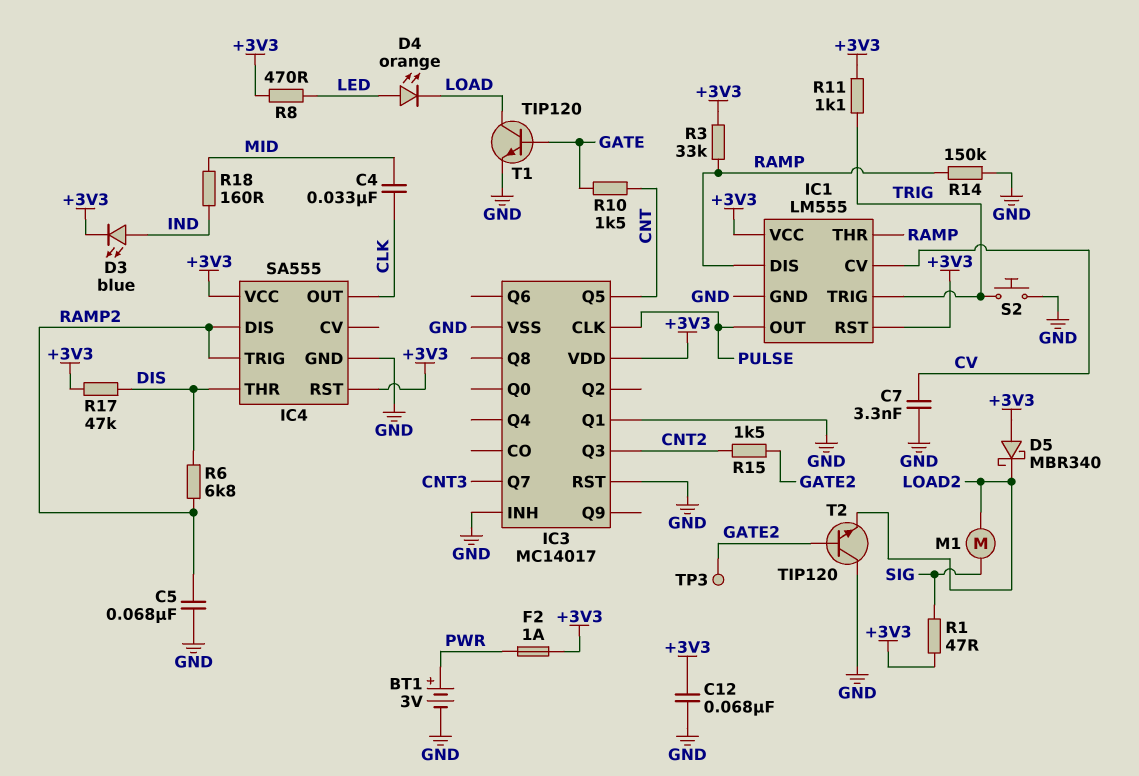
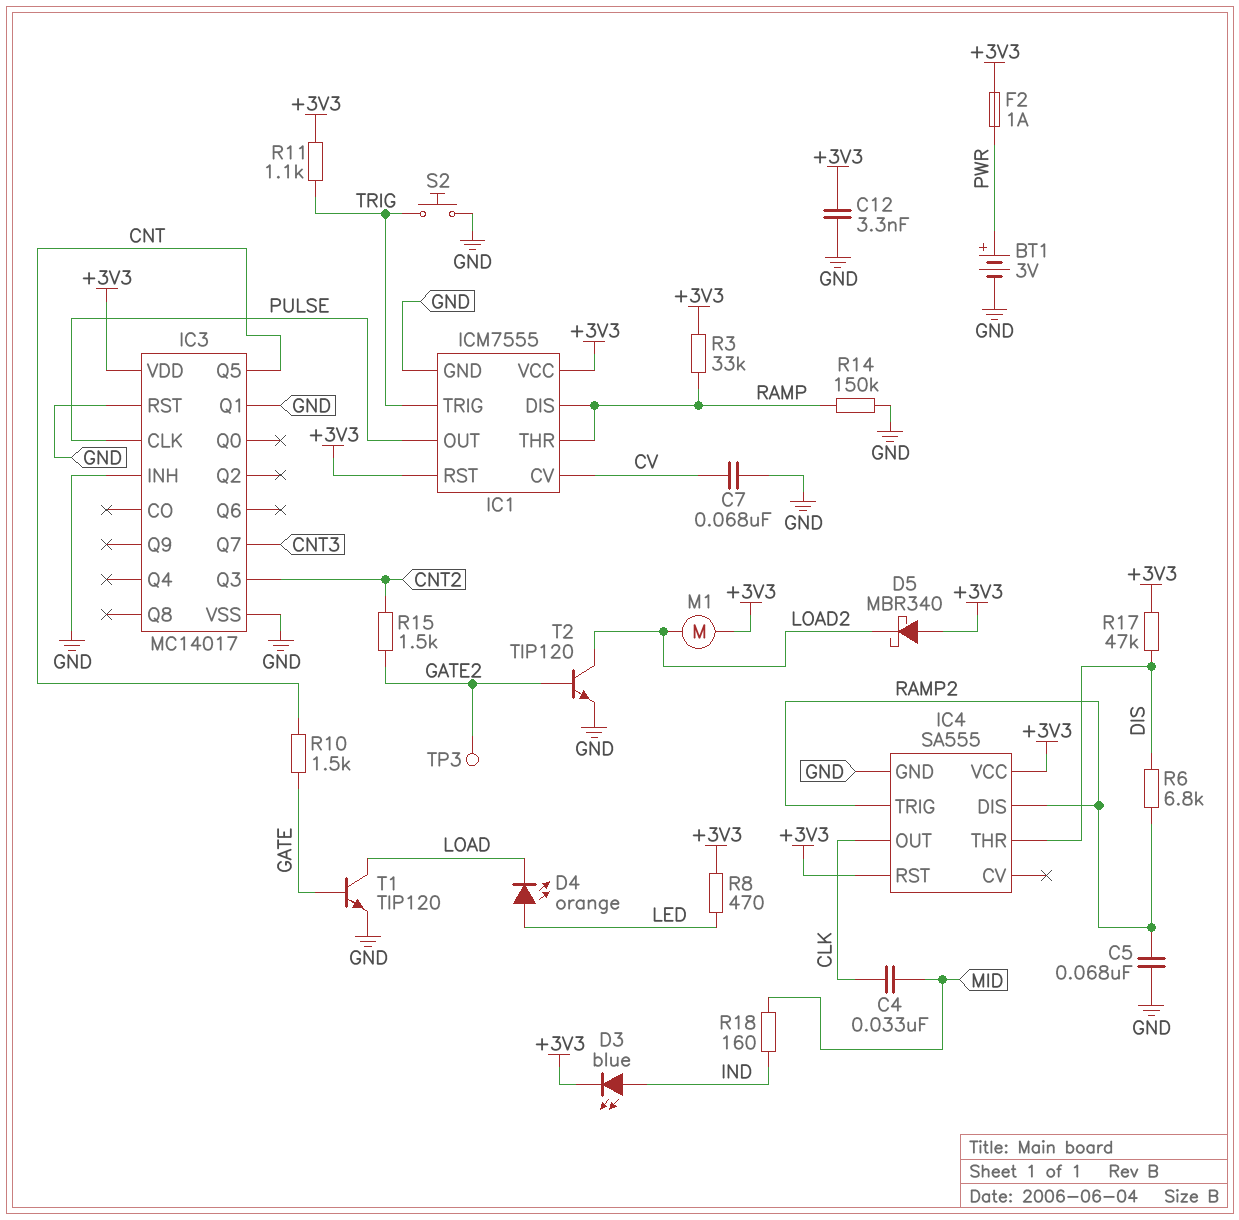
C7: 3.3nF (CV, GND) -> 68nF (CV, GND)
C12: 68nF (+3V3, GND) -> 3.3nF (+3V3, GND)
IC1: LM555 -> ICM7555
M1: motor (LOAD2, SIG) -> motor (+3V3, LOAD2)
R1: 47 (+3V3, SIG) -> none
T2: NPN TIP120 (B GATE2, C GND, E LOAD2) -> NPN TIP120 (B GATE2, C LOAD2, E GND)

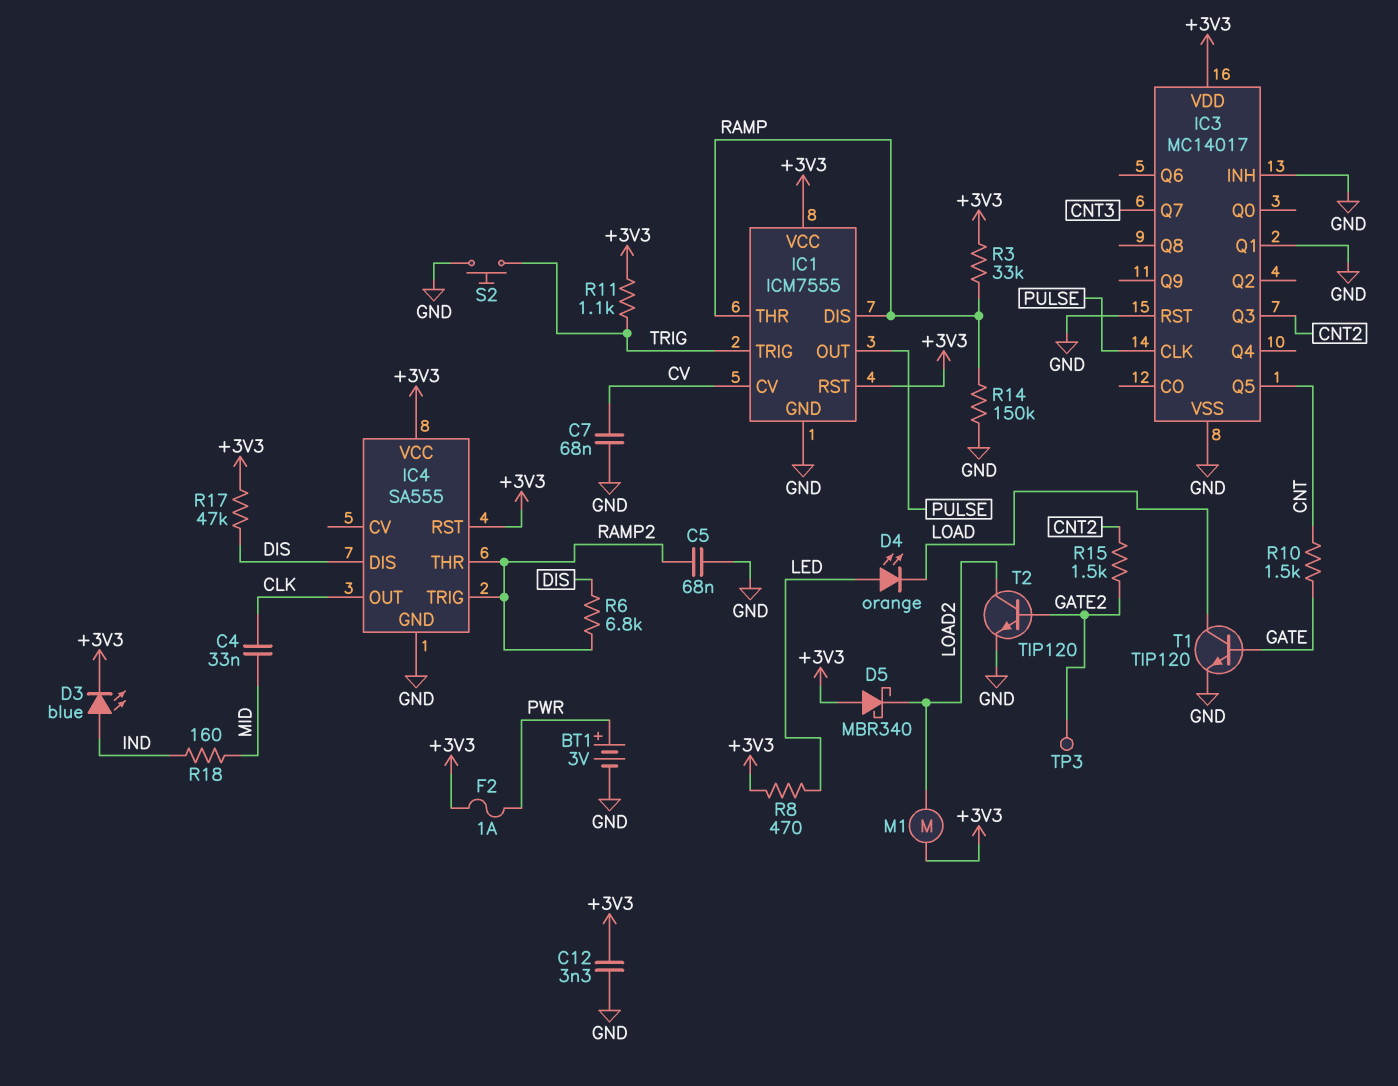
IC4 pin DIS: RAMP2 -> DIS
IC4 pin THR: DIS -> RAMP2

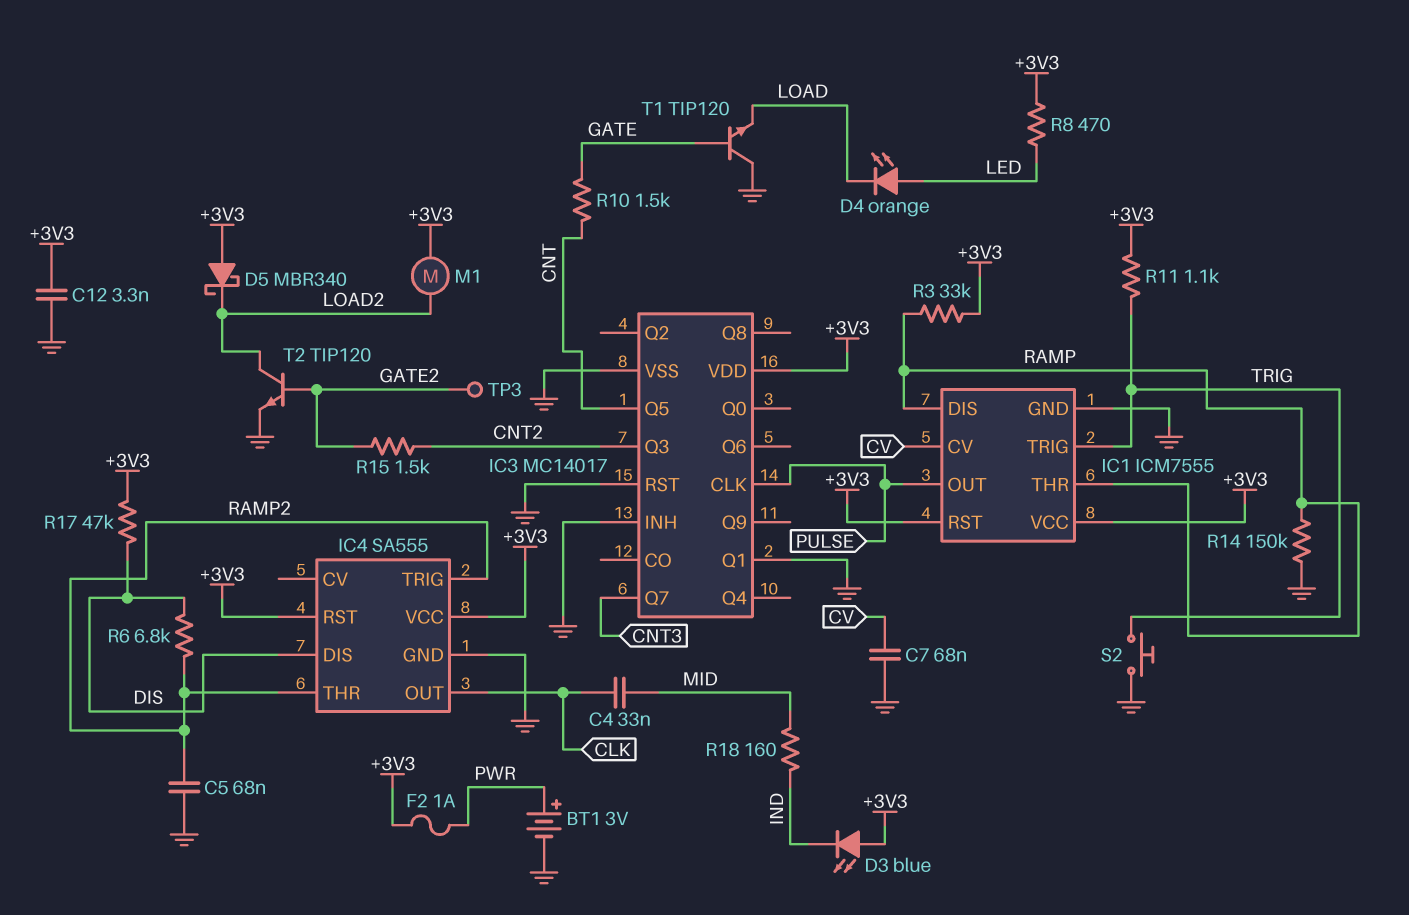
D3: LED blue (A IND, K +3V3) -> LED blue (A +3V3, K IND)
T1: NPN TIP120 (B GATE, C LOAD, E GND) -> NPN TIP120 (B GATE, C GND, E LOAD)

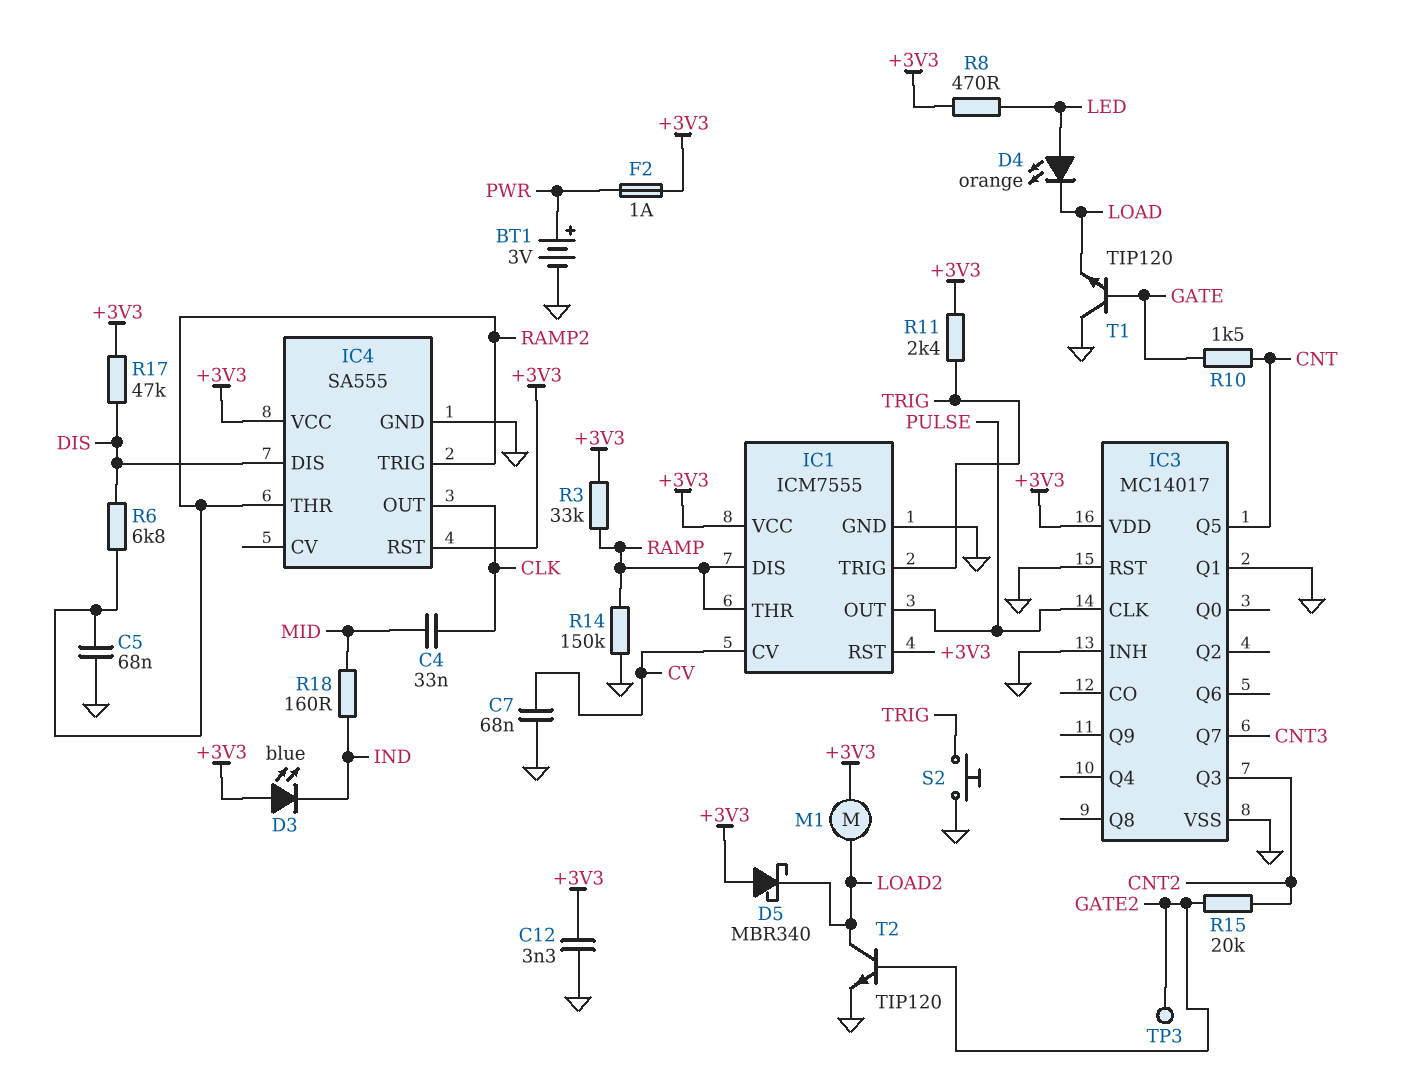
R11: 1.1k (+3V3, TRIG) -> 2.4k (+3V3, TRIG)
R15: 1.5k (CNT2, GATE2) -> 20k (CNT2, GATE2)

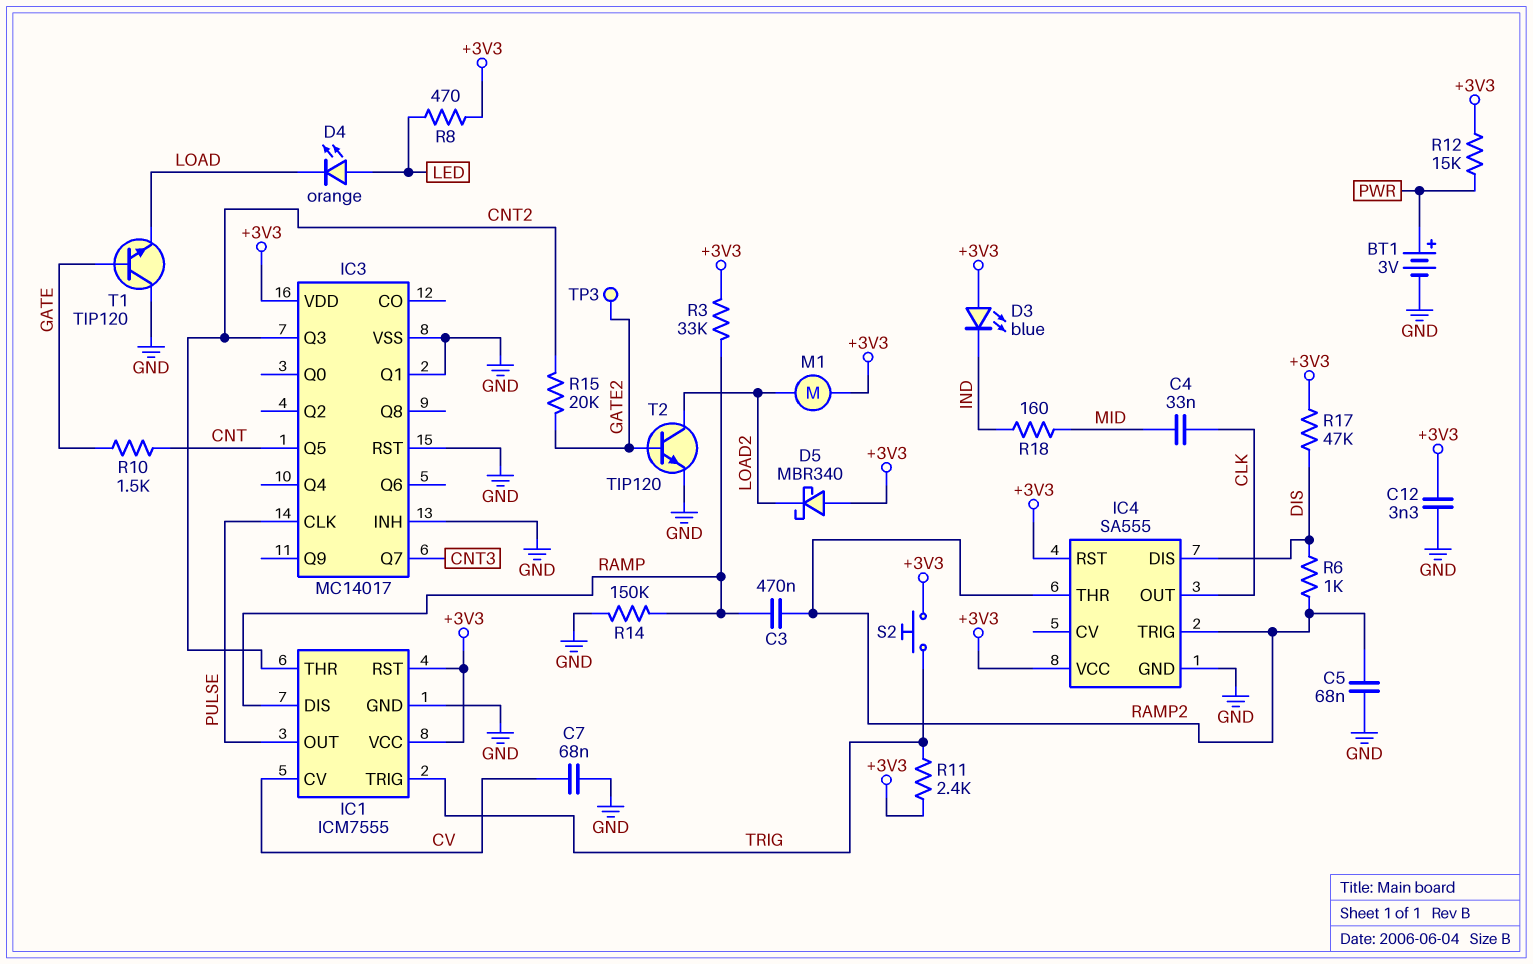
C3: none -> 470nF (RAMP, RAMP2)
F2: 1A (+3V3, PWR) -> none
IC1 pin THR: RAMP -> CNT2
R6: 6.8k (DIS, RAMP2) -> 1k (DIS, RAMP2)
R12: none -> 15k (+3V3, PWR)
S2: button (GND, TRIG) -> button (+3V3, TRIG)

